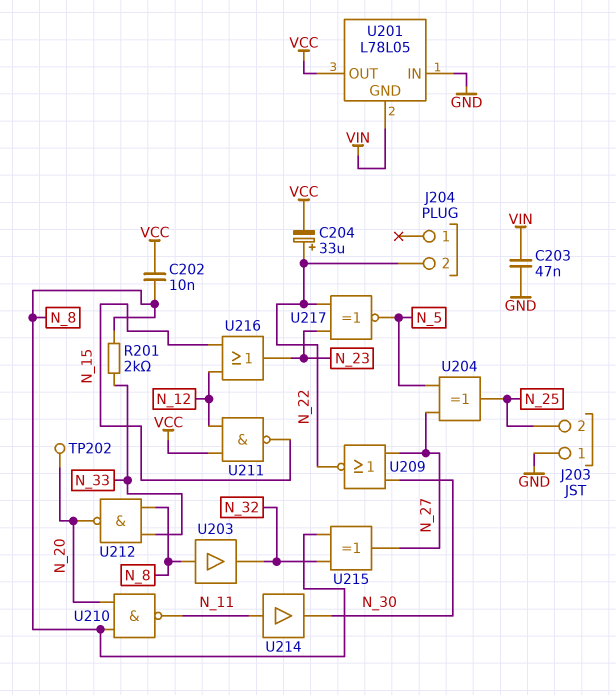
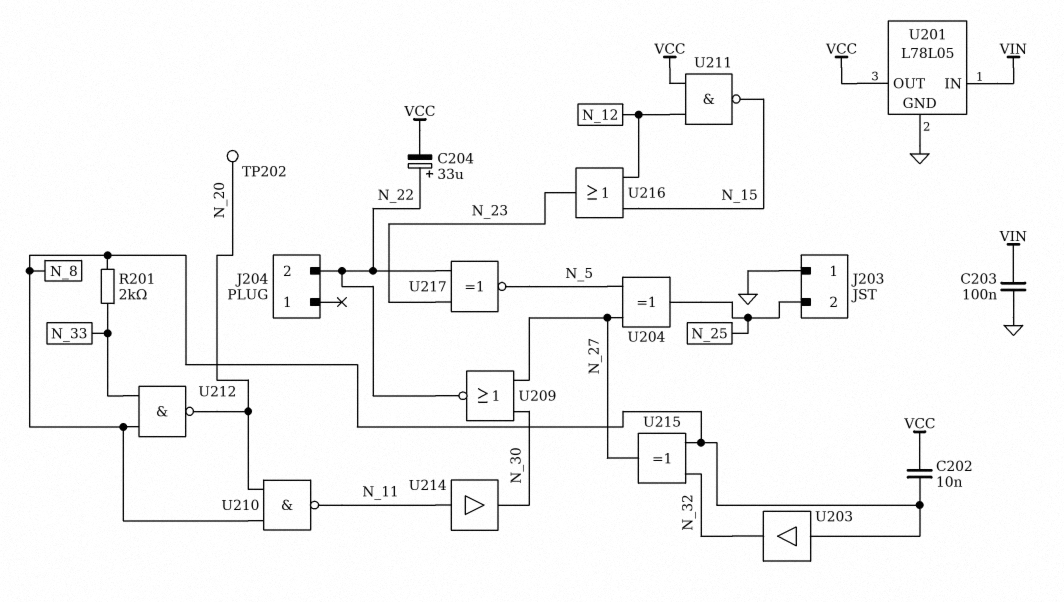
C203: 47nF (GND, VIN) -> 100nF (GND, VIN)
U201 pin GND: VIN -> GND
U201 pin IN: GND -> VIN

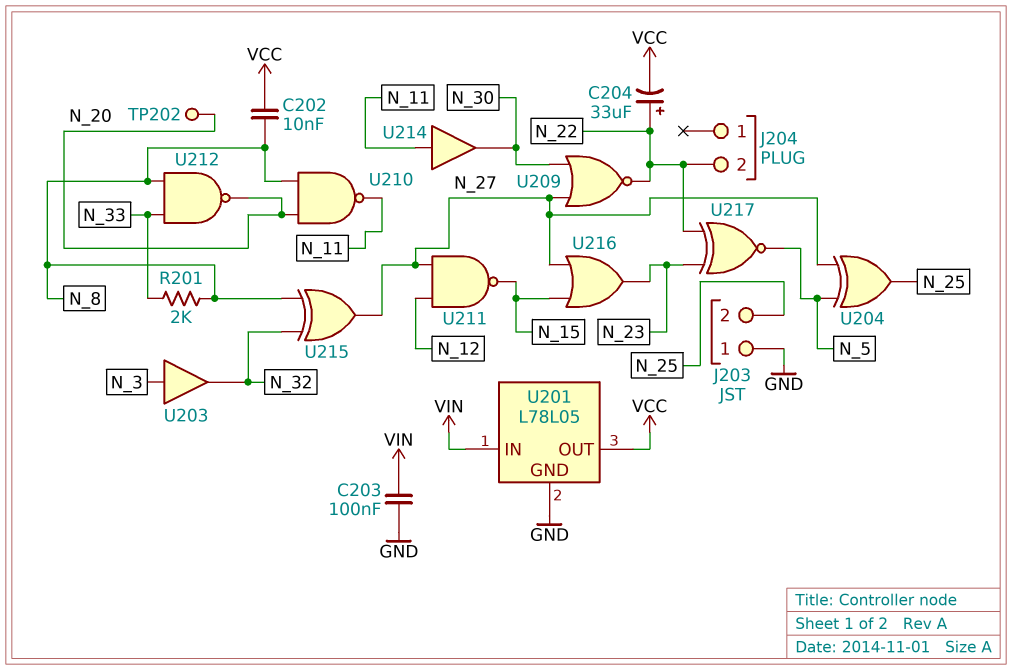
U203: buffer (in N_8, out N_32) -> buffer (in N_3, out N_32)
U211: NAND (in N_12, in VCC, out N_15) -> NAND (in N_12, in N_27, out N_15)
U216: OR (in N_12, in N_15, out N_23) -> OR (in N_15, in N_27, out N_23)

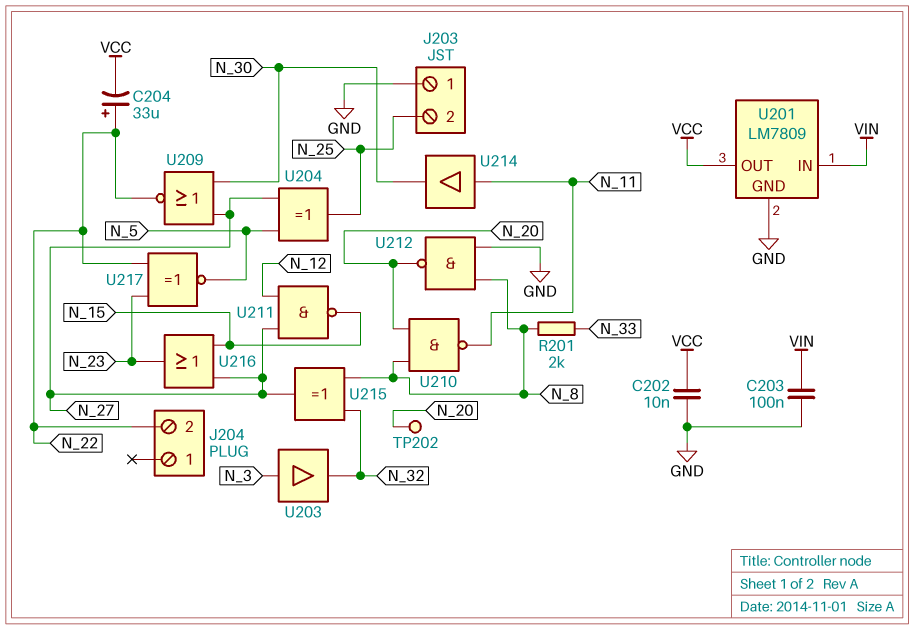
C202: 10nF (N_8, VCC) -> 10nF (GND, VCC)
U201: L78L05 -> LM7809
U212: NAND (in N_8, in N_33, out N_20) -> NAND (in GND, in N_8, out N_20)

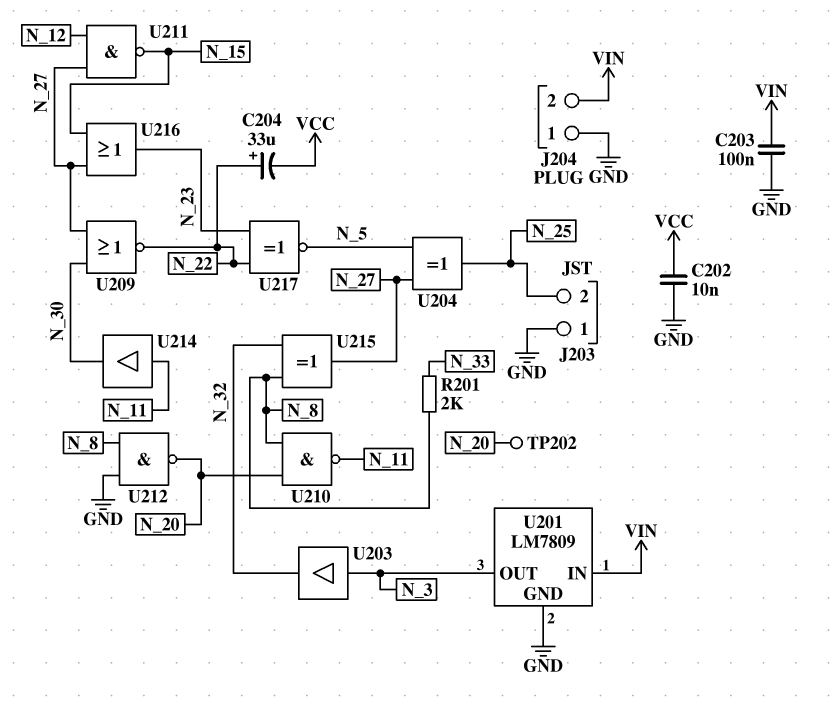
J204 pin 1: none -> GND
J204 pin 2: N_22 -> VIN
U201 pin OUT: VCC -> N_3

